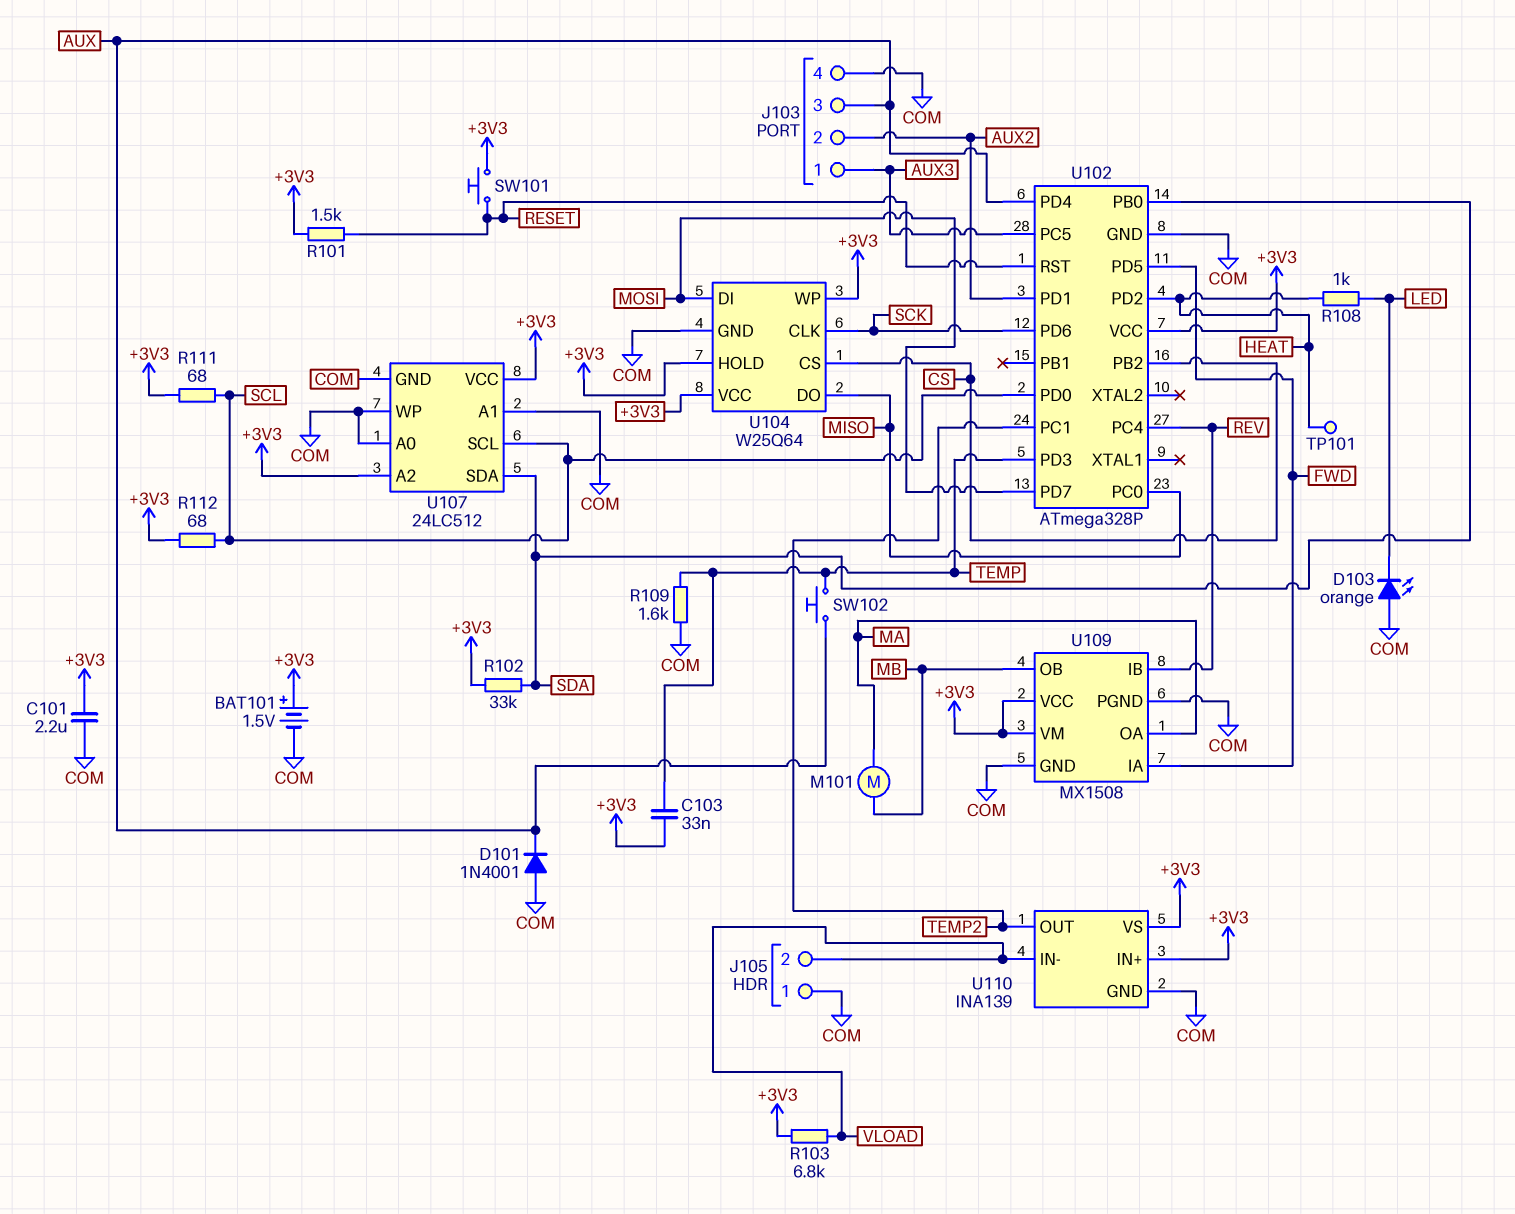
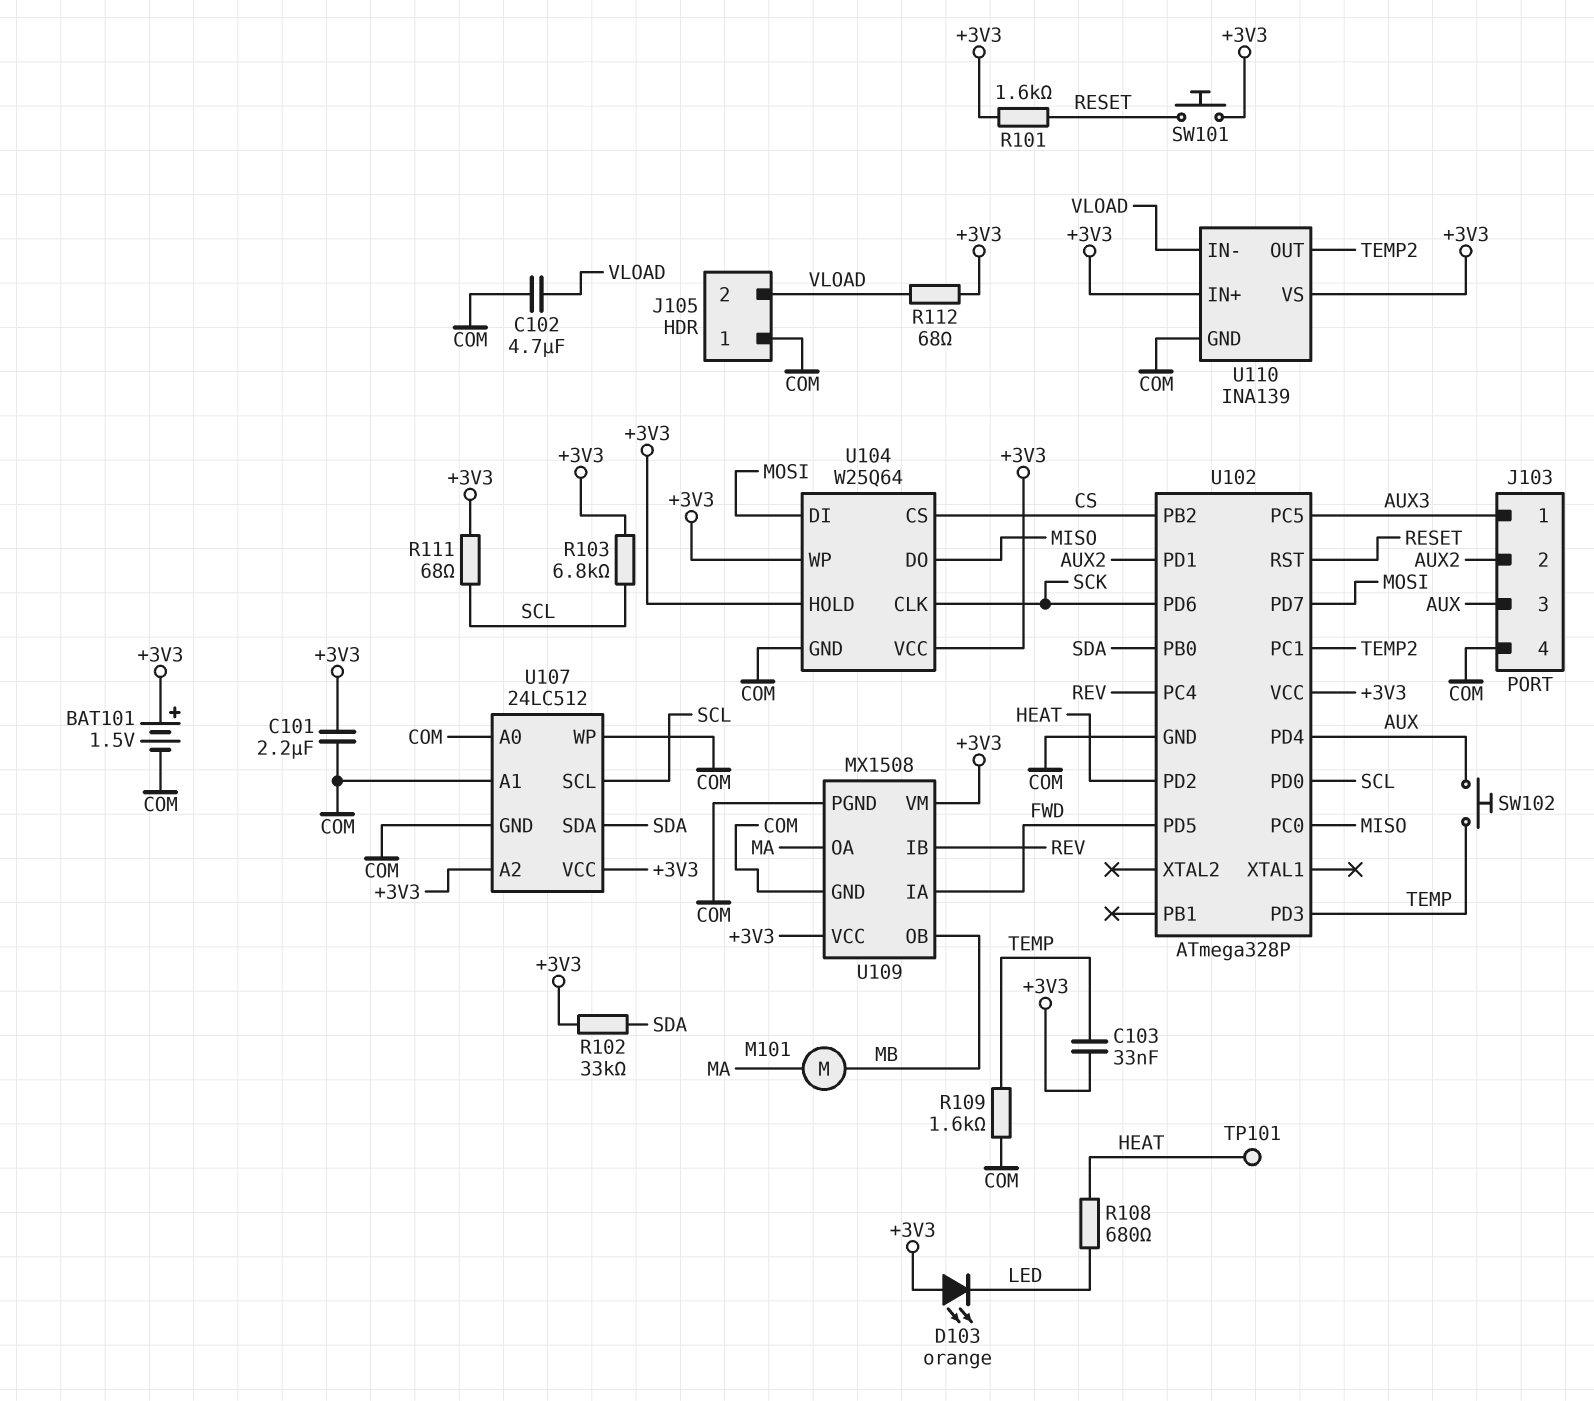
C102: none -> 4.7uF (COM, VLOAD)
D101: diode 1N4001 (A COM, K AUX) -> none
D103: LED orange (A COM, K LED) -> LED orange (A +3V3, K LED)
R101: 1.5k (+3V3, RESET) -> 1.6k (+3V3, RESET)
R103: 6.8k (+3V3, VLOAD) -> 6.8k (+3V3, SCL)
R108: 1k (HEAT, LED) -> 680 (HEAT, LED)
R112: 68 (+3V3, SCL) -> 68 (+3V3, VLOAD)

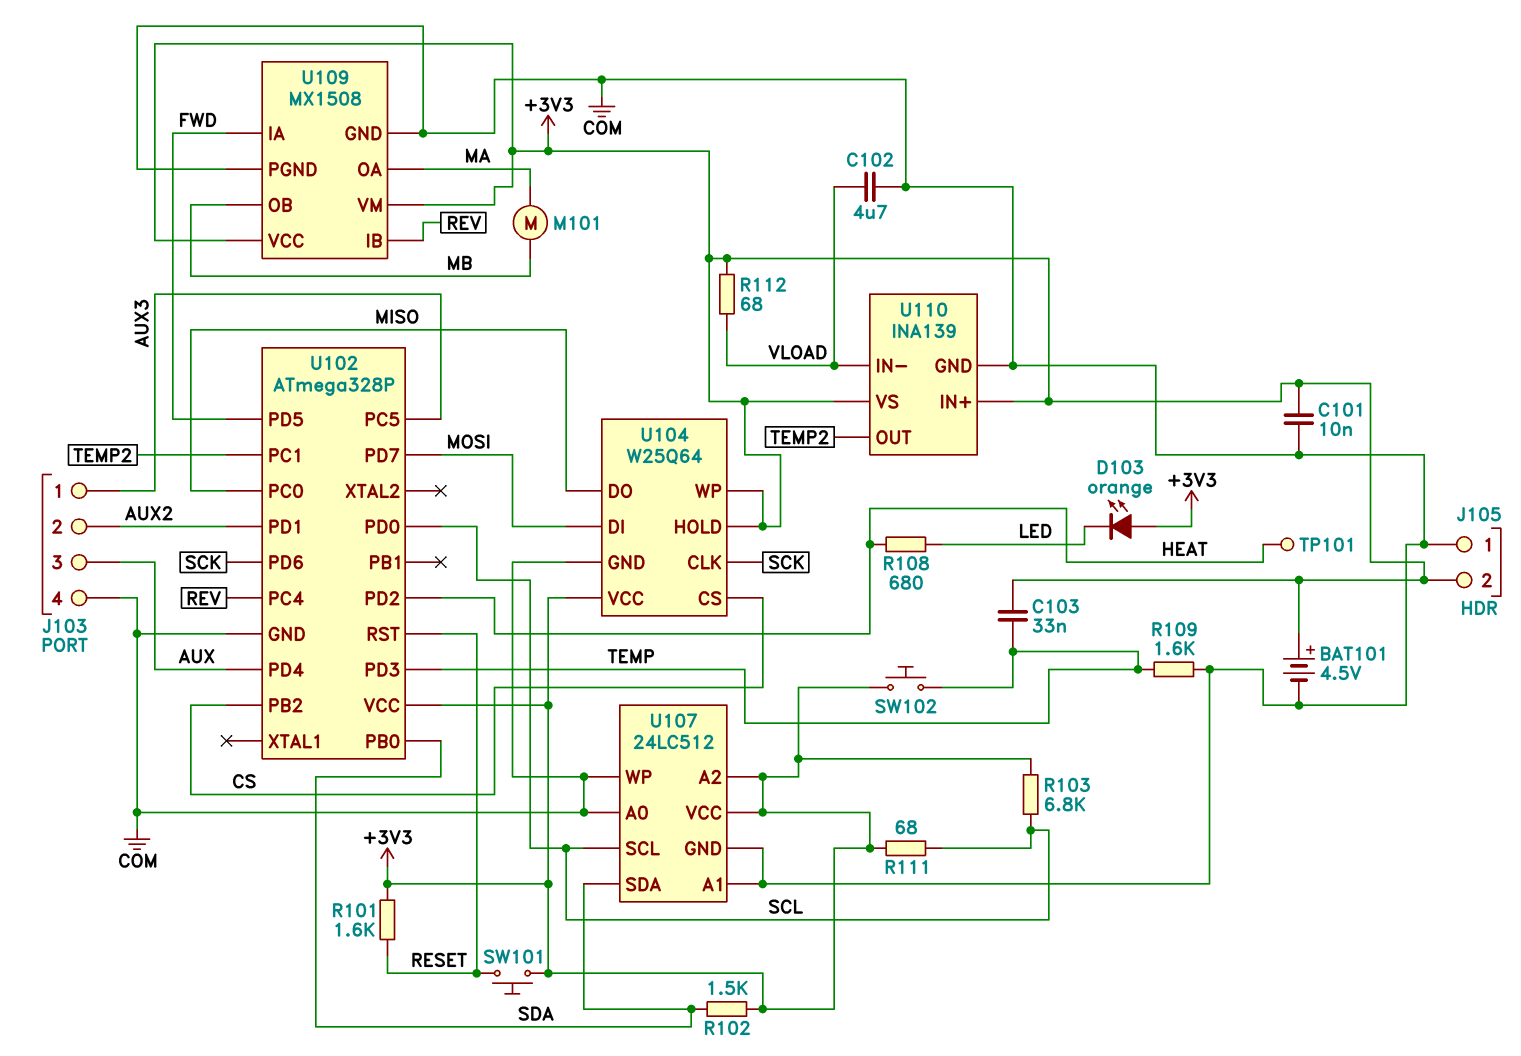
BAT101: 1.5V (plus +3V3, minus COM) -> 4.5V (plus +3V3, minus COM)
C101: 2.2uF (+3V3, COM) -> 10nF (+3V3, COM)
J105 pin 2: VLOAD -> +3V3
R102: 33k (+3V3, SDA) -> 1.5k (+3V3, SDA)
SW102: button (AUX, TEMP) -> button (+3V3, TEMP)

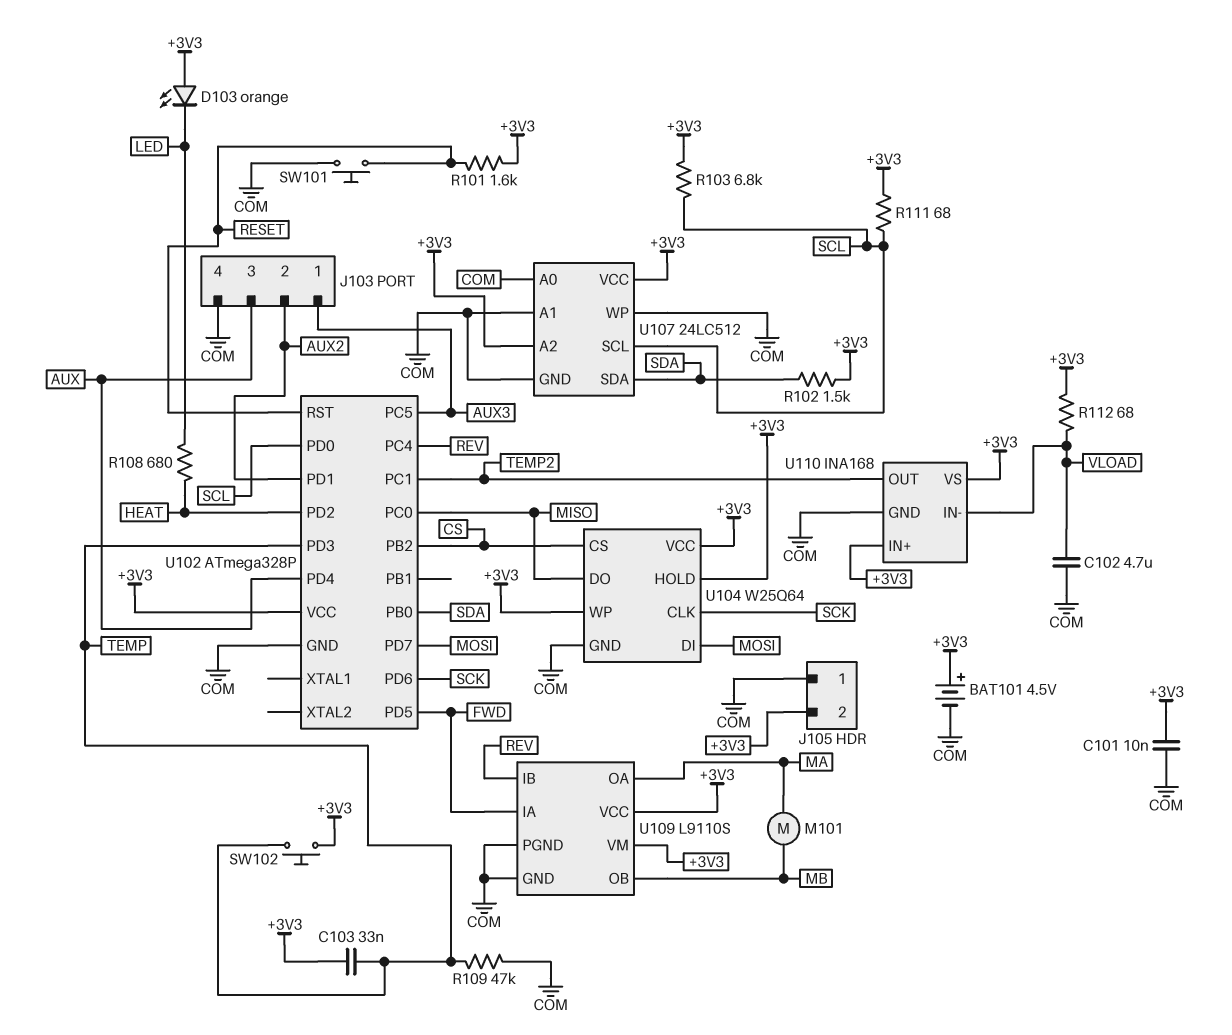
R109: 1.6k (COM, TEMP) -> 47k (COM, TEMP)
SW101: button (+3V3, RESET) -> button (COM, RESET)
TP101: test point (HEAT) -> none
U109: MX1508 -> L9110S
U110: INA139 -> INA168

